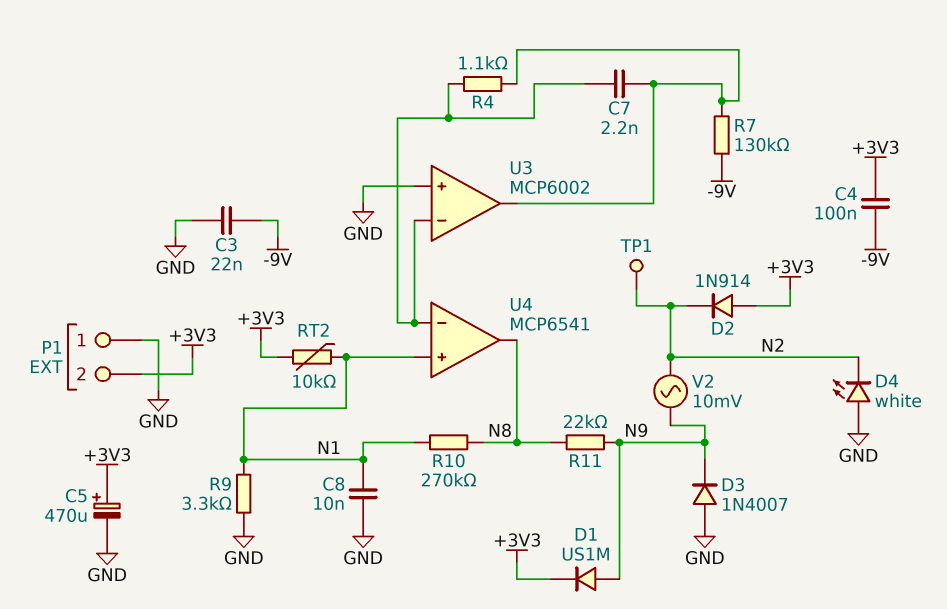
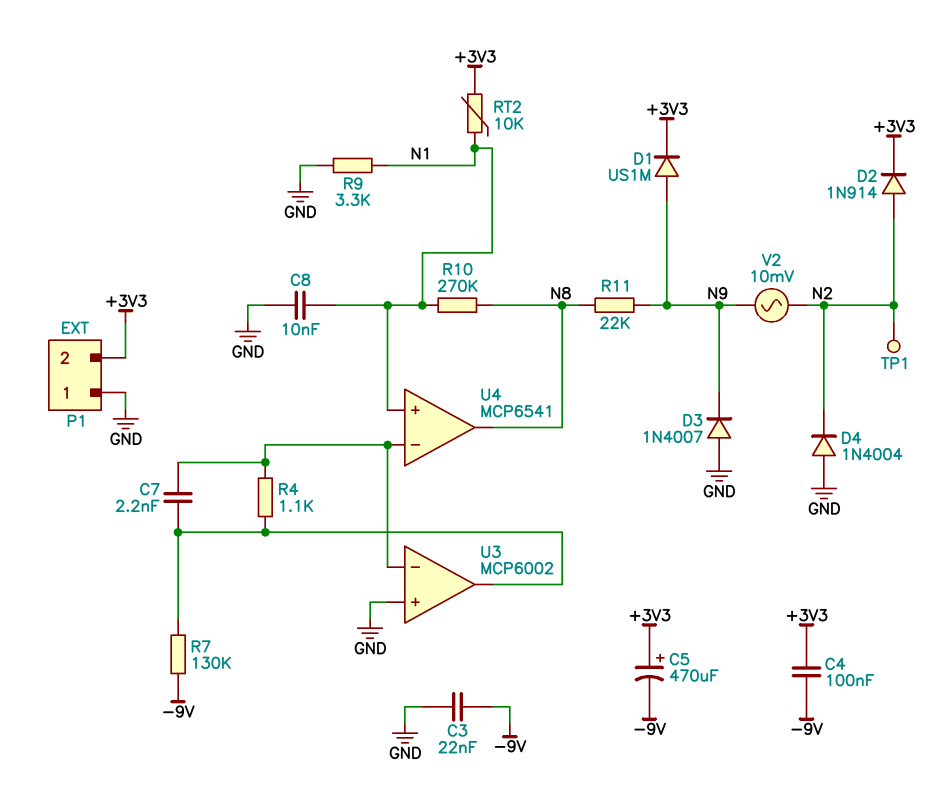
C5: 470uF (plus +3V3, minus GND) -> 470uF (plus +3V3, minus -9V)
D2: diode 1N914 (A +3V3, K N2) -> diode 1N914 (A N2, K +3V3)
D4: LED white (A GND, K N2) -> diode 1N4004 (A GND, K N2)

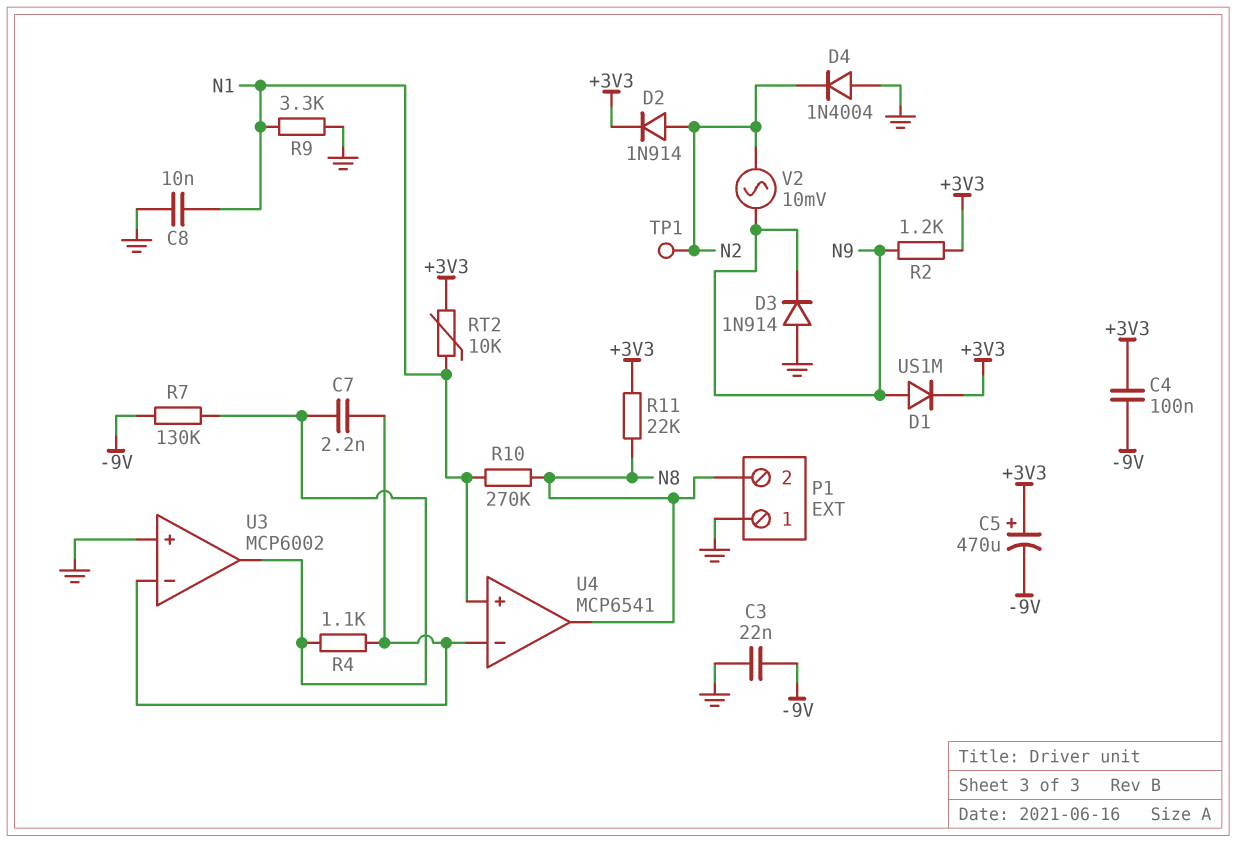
D3: diode 1N4007 (A GND, K N9) -> diode 1N914 (A GND, K N9)
P1 pin 2: +3V3 -> N8
R2: none -> 1.2k (+3V3, N9)
R11: 22k (N8, N9) -> 22k (+3V3, N8)

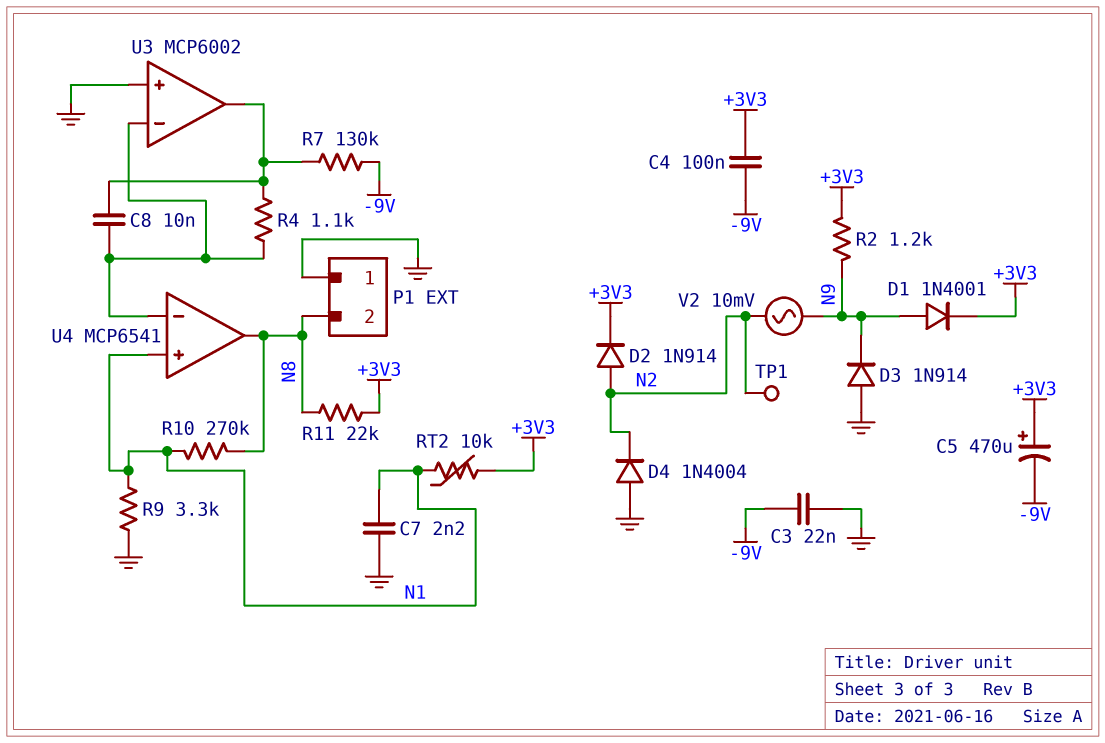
C7: 2.2nF (U3/in-, U3/out) -> 2.2nF (GND, N1)
C8: 10nF (GND, N1) -> 10nF (U3/in-, U3/out)
D1: diode US1M (A N9, K +3V3) -> diode 1N4001 (A N9, K +3V3)

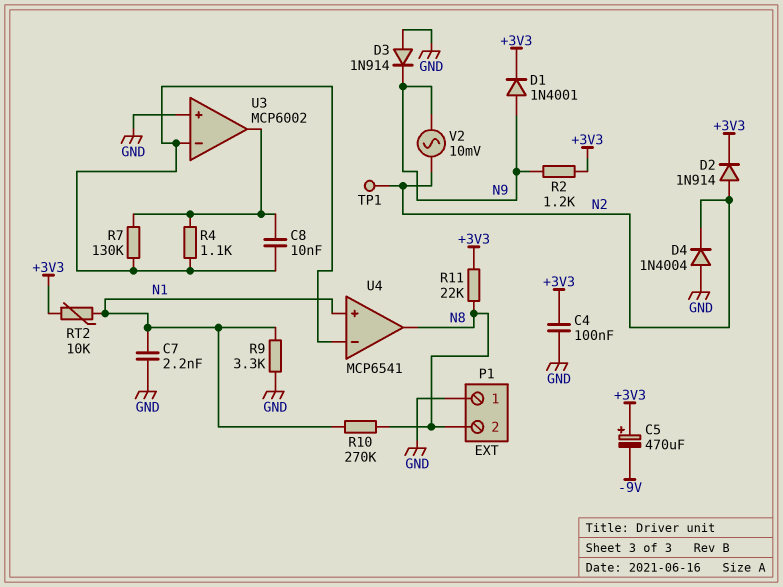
C3: 22nF (-9V, GND) -> none
C4: 100nF (+3V3, -9V) -> 100nF (+3V3, GND)
R7: 130k (-9V, U3/out) -> 130k (U3/in-, U3/out)

